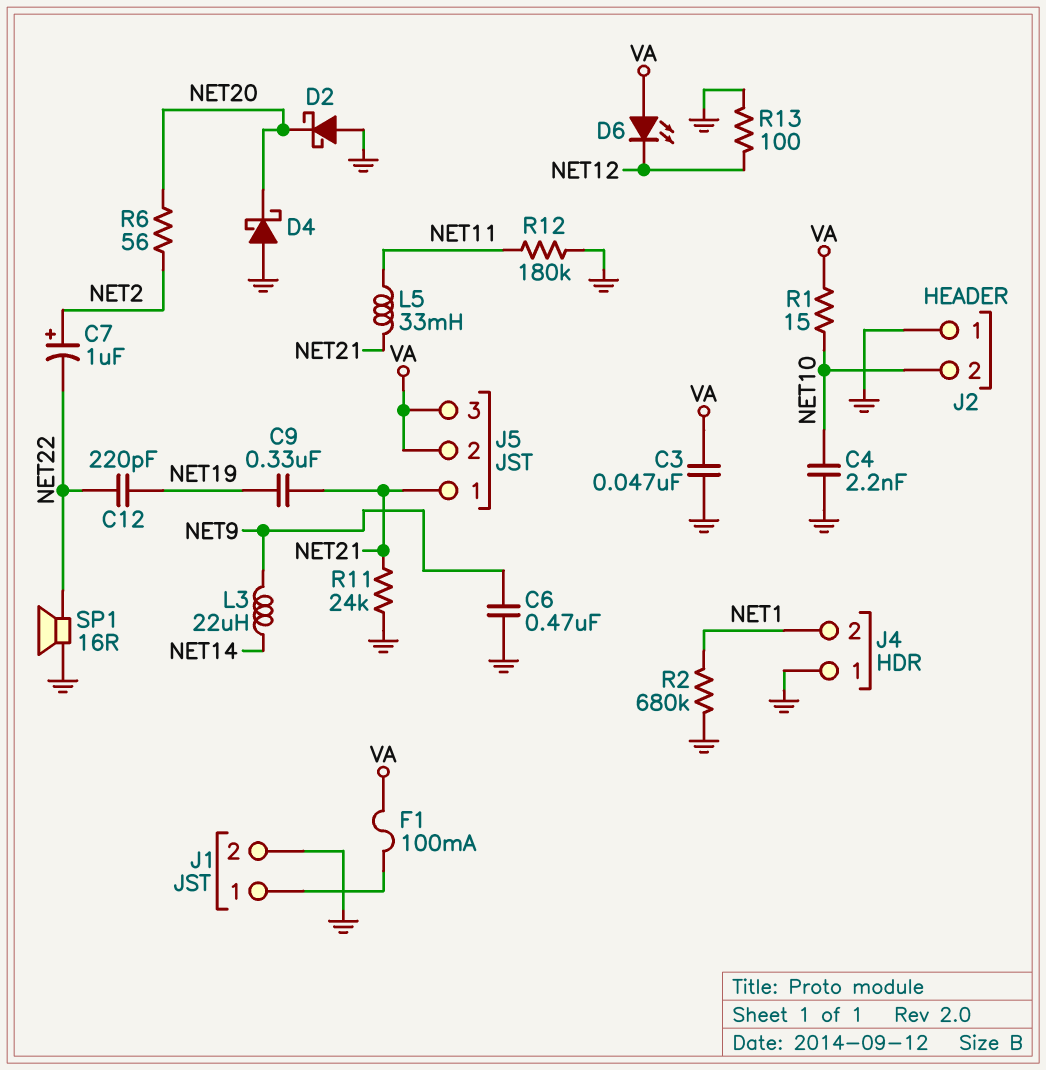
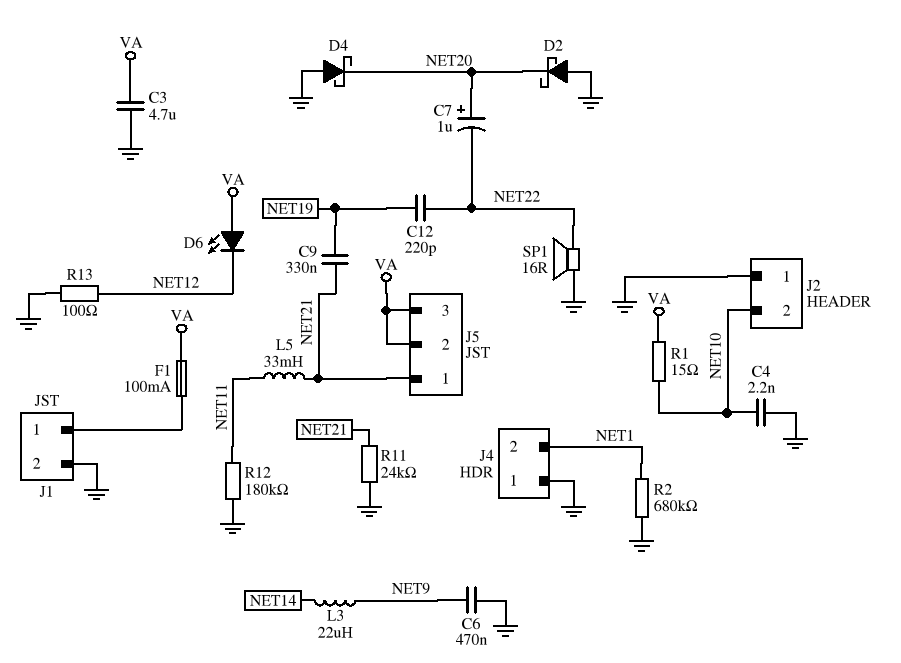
C3: 47nF (GND, VA) -> 4.7uF (GND, VA)
C7: 1uF (plus NET2, minus NET22) -> 1uF (plus NET20, minus NET22)
R6: 56 (NET2, NET20) -> none

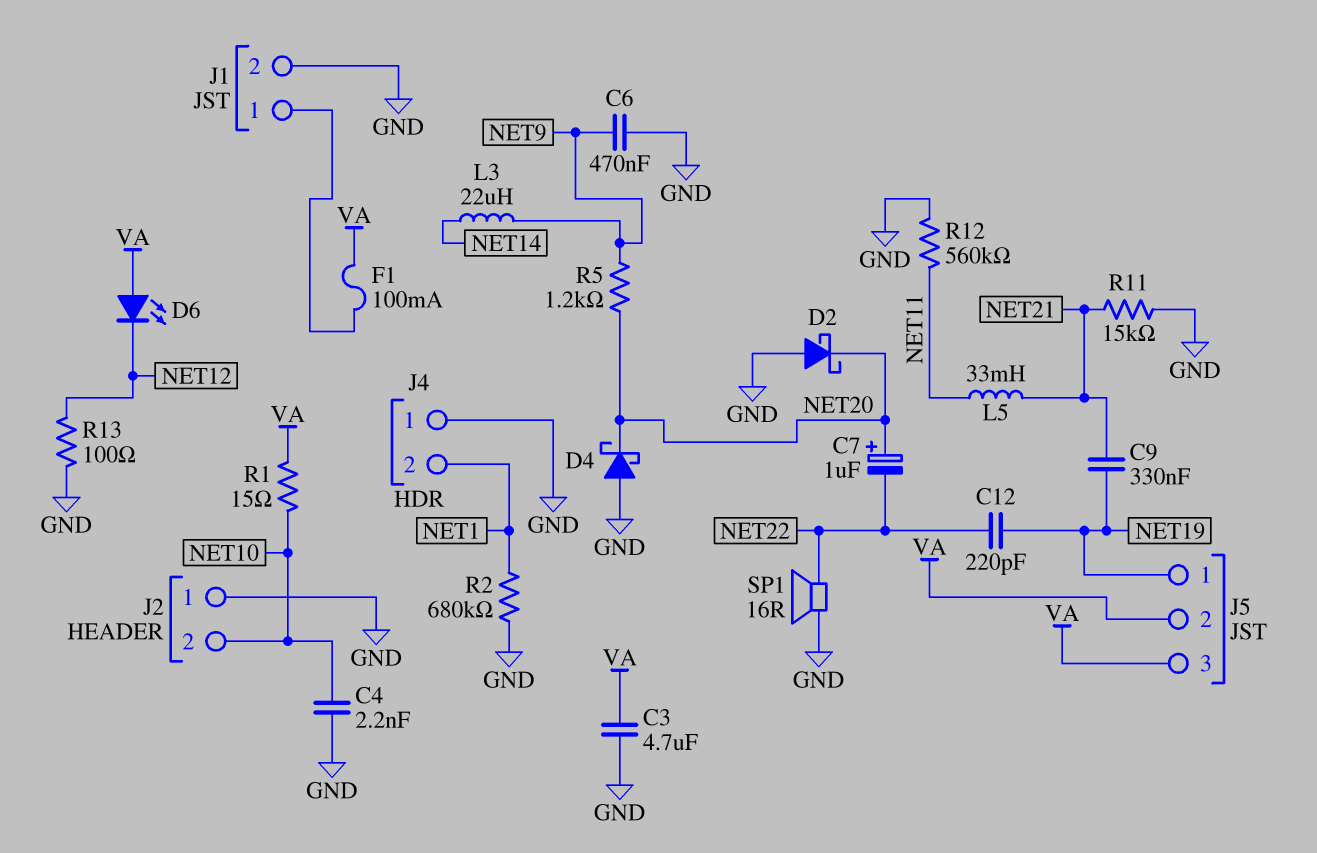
J5 pin 1: NET21 -> NET19
R5: none -> 1.2k (NET9, NET20)
R11: 24k (GND, NET21) -> 15k (GND, NET21)
R12: 180k (GND, NET11) -> 560k (GND, NET11)

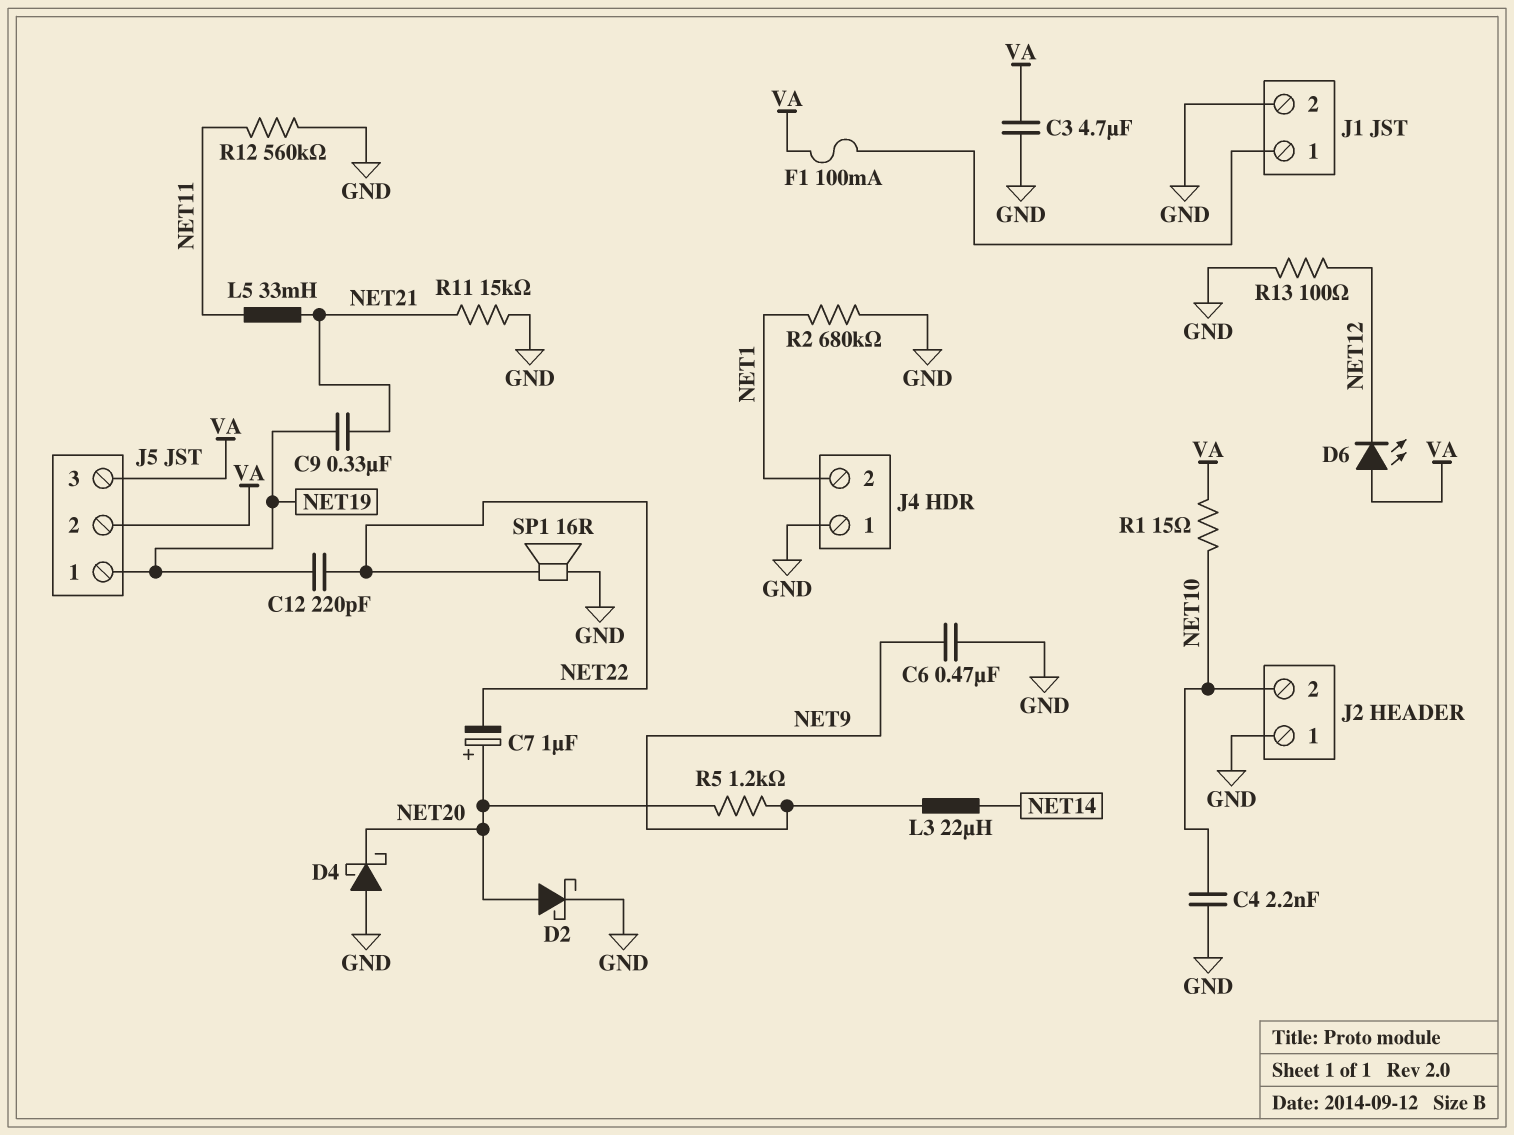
D2: schottky (A GND, K NET20) -> schottky (A NET20, K GND)

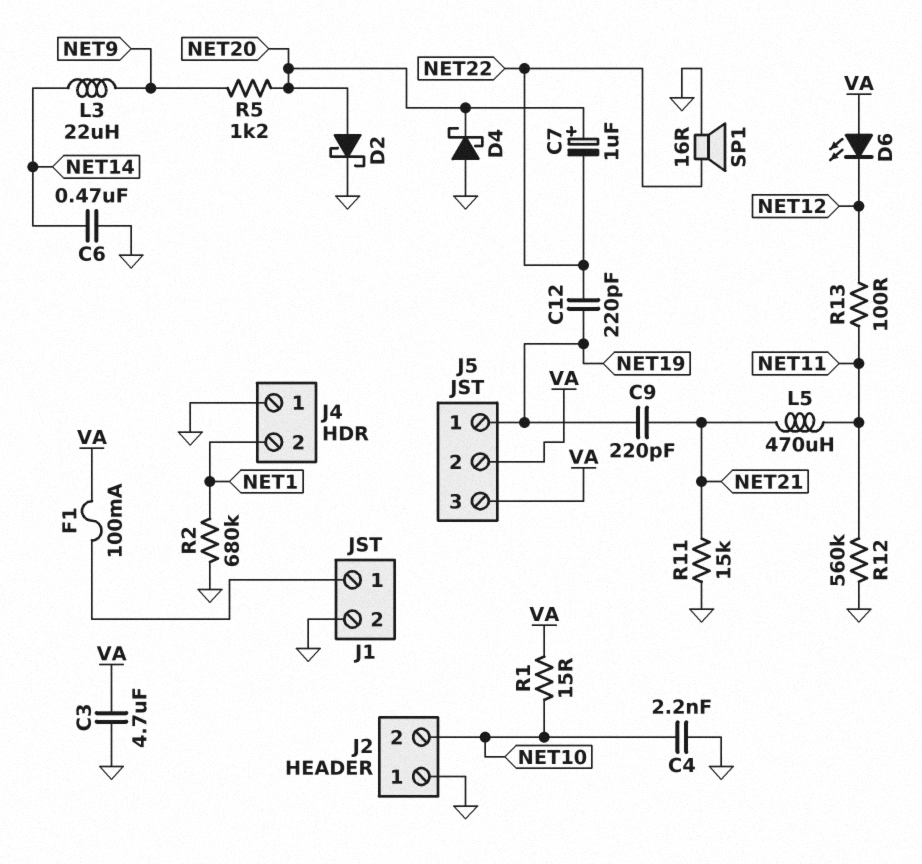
C6: 470nF (GND, NET9) -> 470nF (GND, NET14)
C9: 330nF (NET19, NET21) -> 220pF (NET19, NET21)
L5: 33mH (NET11, NET21) -> 470uH (NET11, NET21)
R13: 100 (GND, NET12) -> 100 (NET11, NET12)

